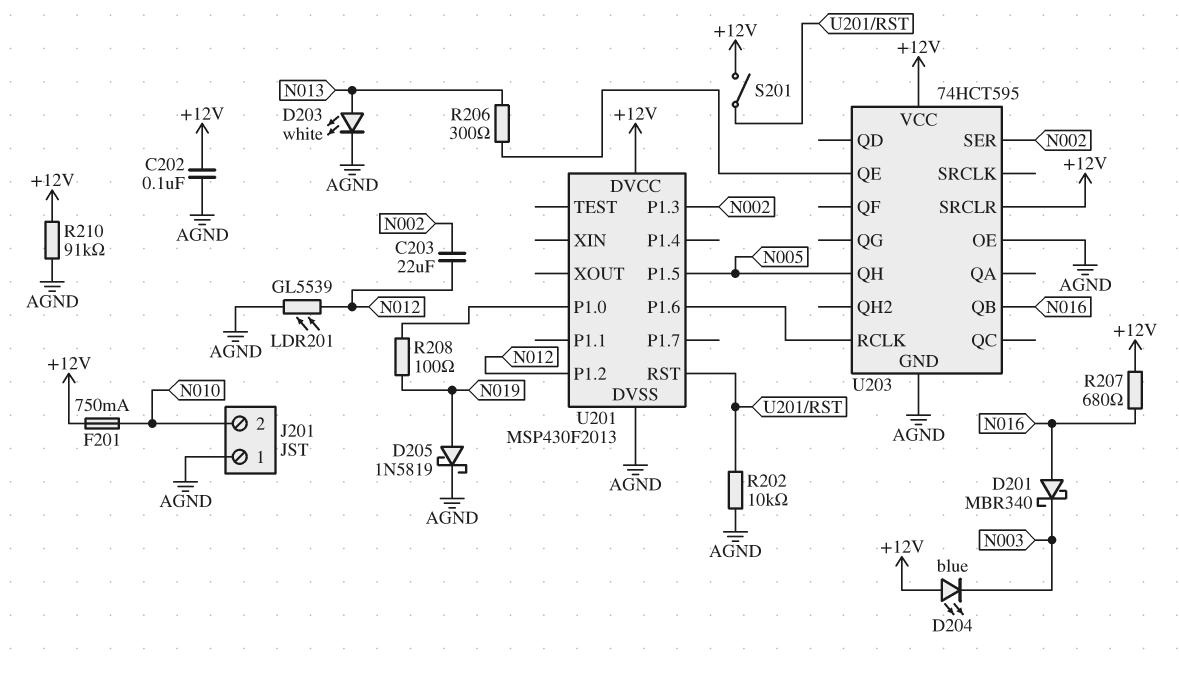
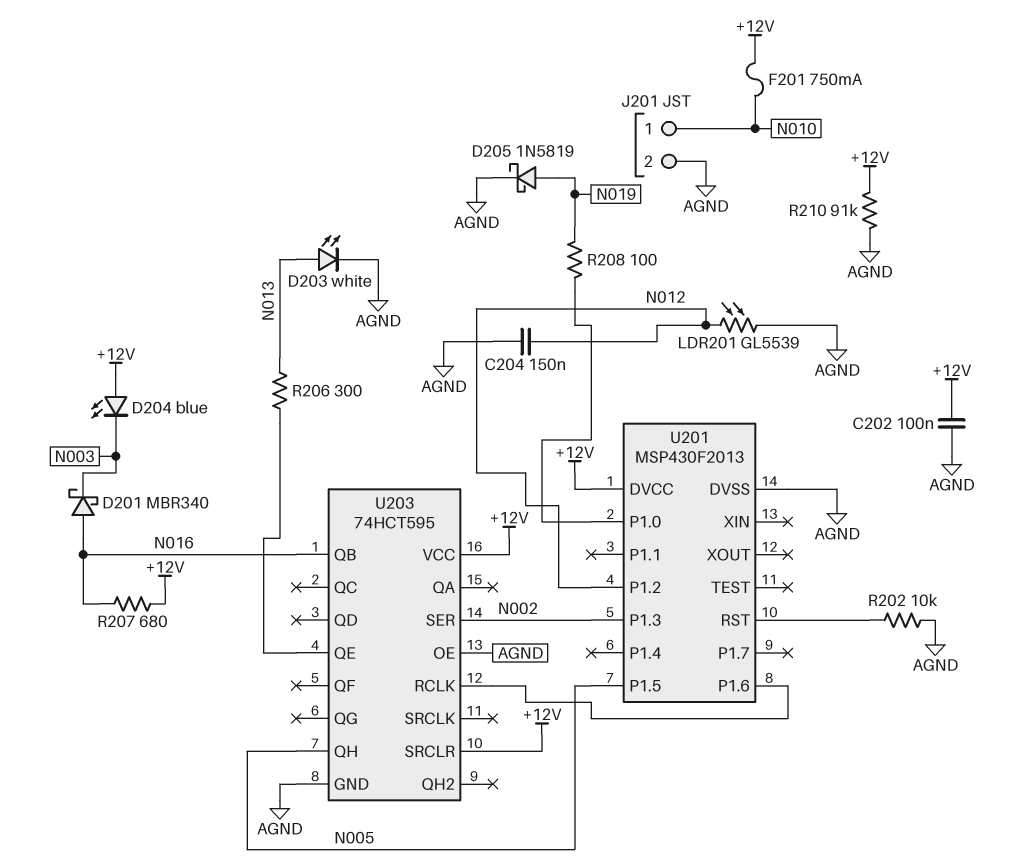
C203: 22uF (N002, N012) -> none
C204: none -> 150nF (AGND, N012)
J201 pin 1: AGND -> N010
J201 pin 2: N010 -> AGND
S201: switch (+12V, U201/RST) -> none

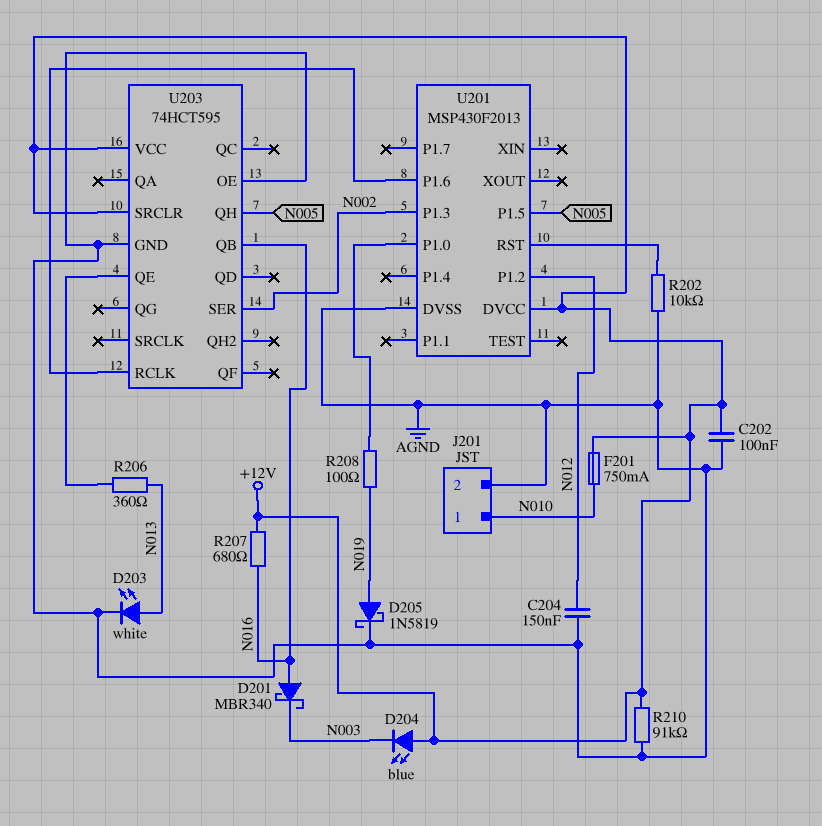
LDR201: GL5539 (AGND, N012) -> none
R206: 300 (N013, U203/QE) -> 360 (N013, U203/QE)

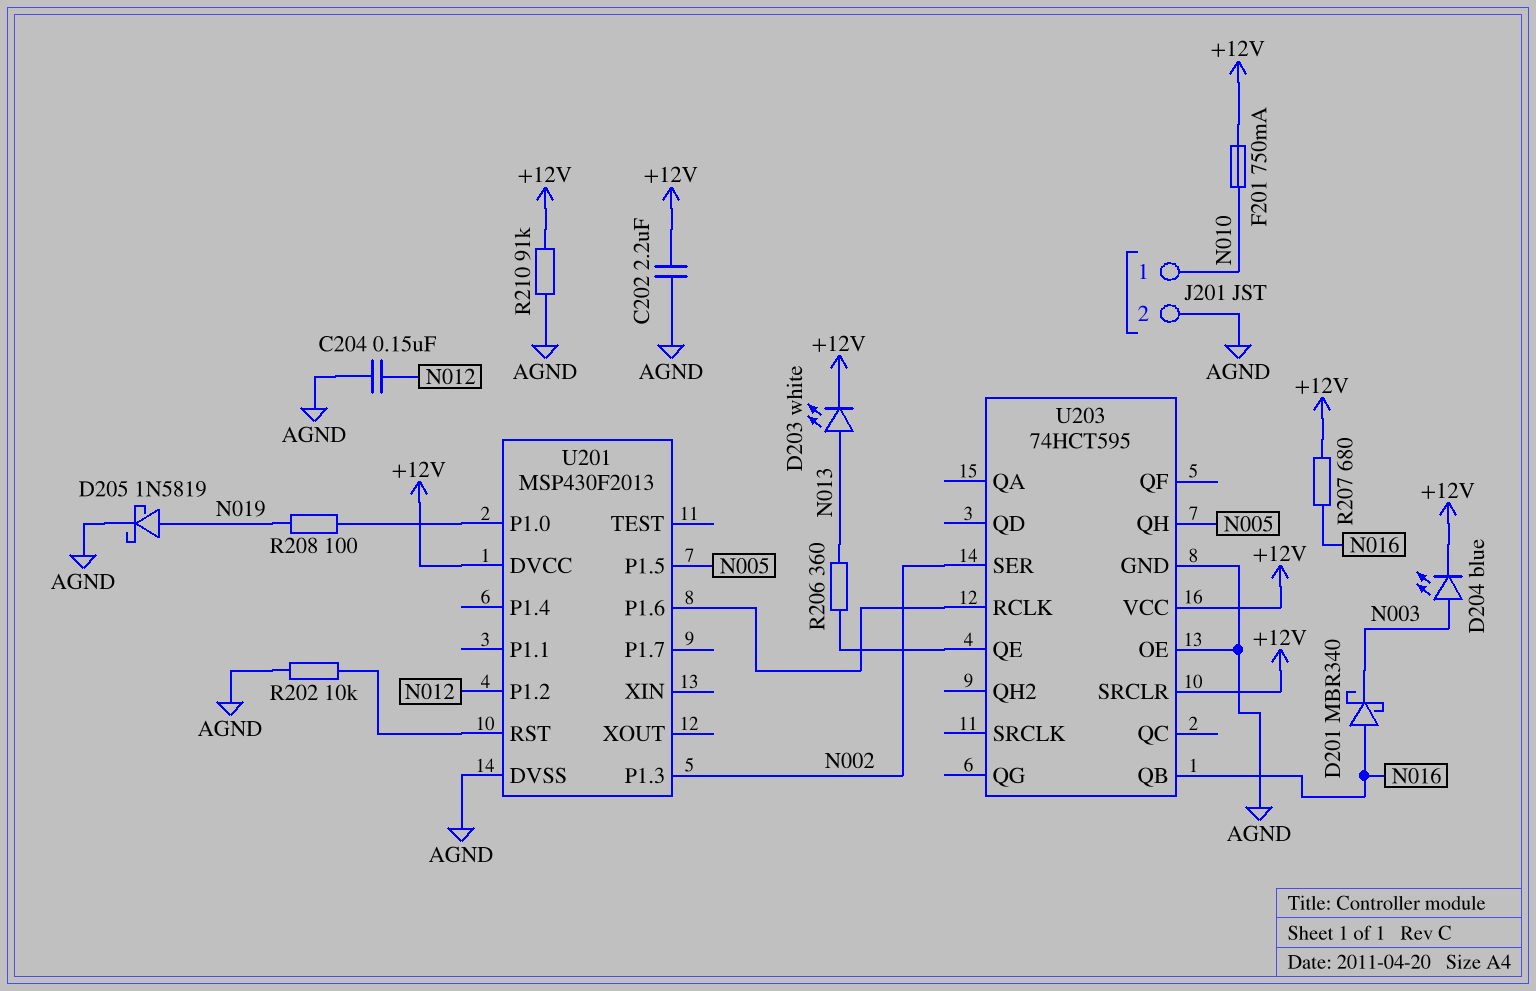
C202: 100nF (+12V, AGND) -> 2.2uF (+12V, AGND)
D203: LED white (A N013, K AGND) -> LED white (A N013, K +12V)
D204: LED blue (A +12V, K N003) -> LED blue (A N003, K +12V)

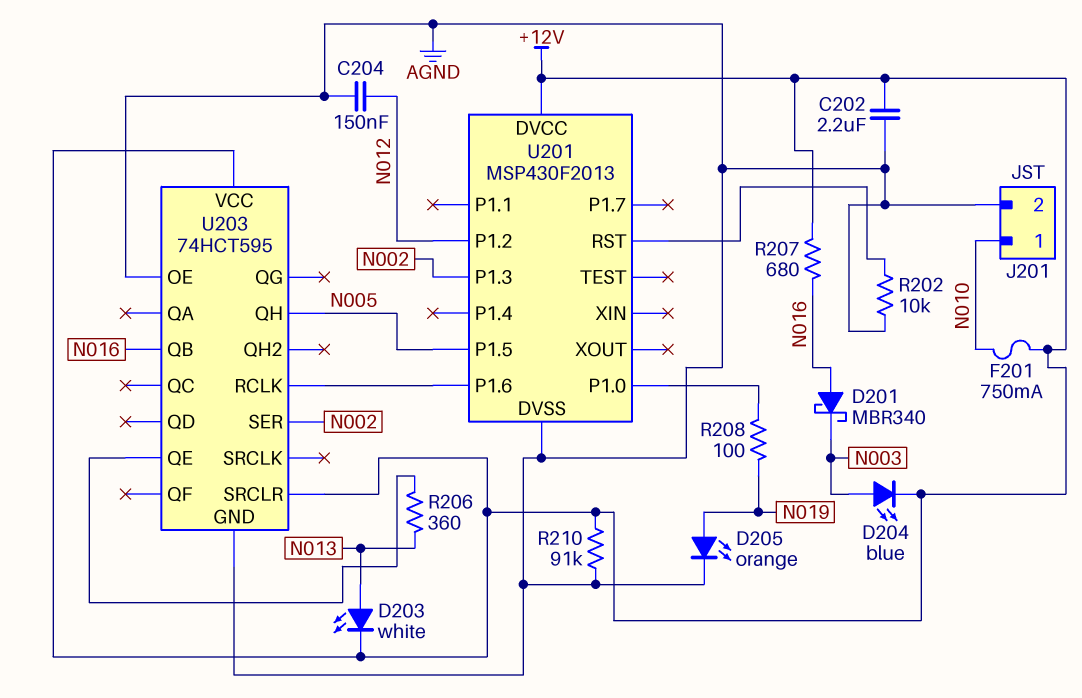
D205: schottky 1N5819 (A N019, K AGND) -> LED orange (A N019, K AGND)

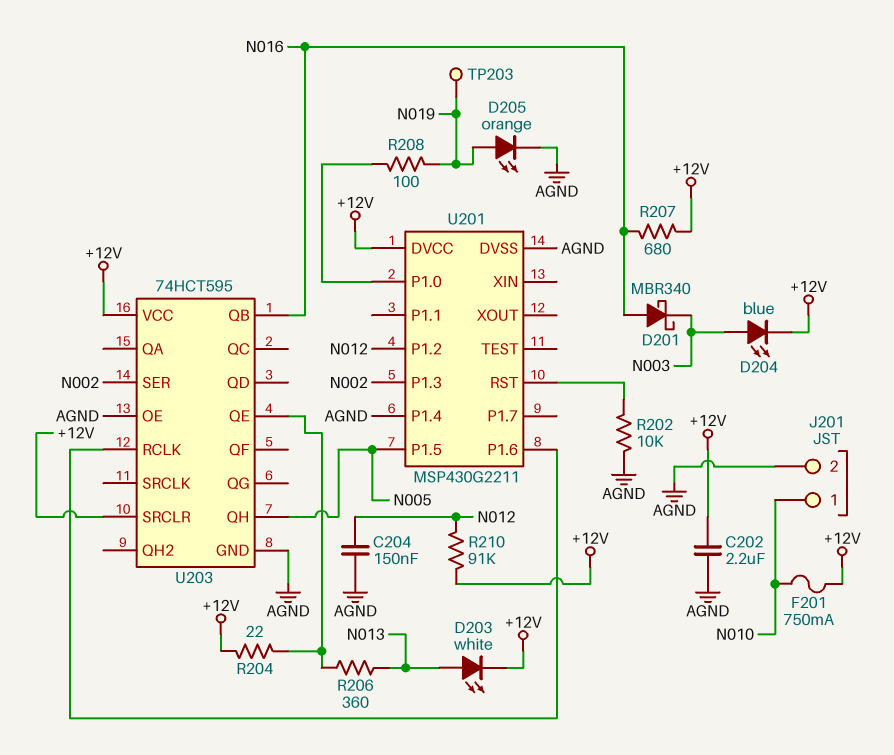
R204: none -> 22 (+12V, U203/QE)
R210: 91k (+12V, AGND) -> 91k (+12V, N012)
TP203: none -> test point (N019)
U201: MSP430F2013 -> MSP430G2211
U201 pin P1.4: none -> AGND

